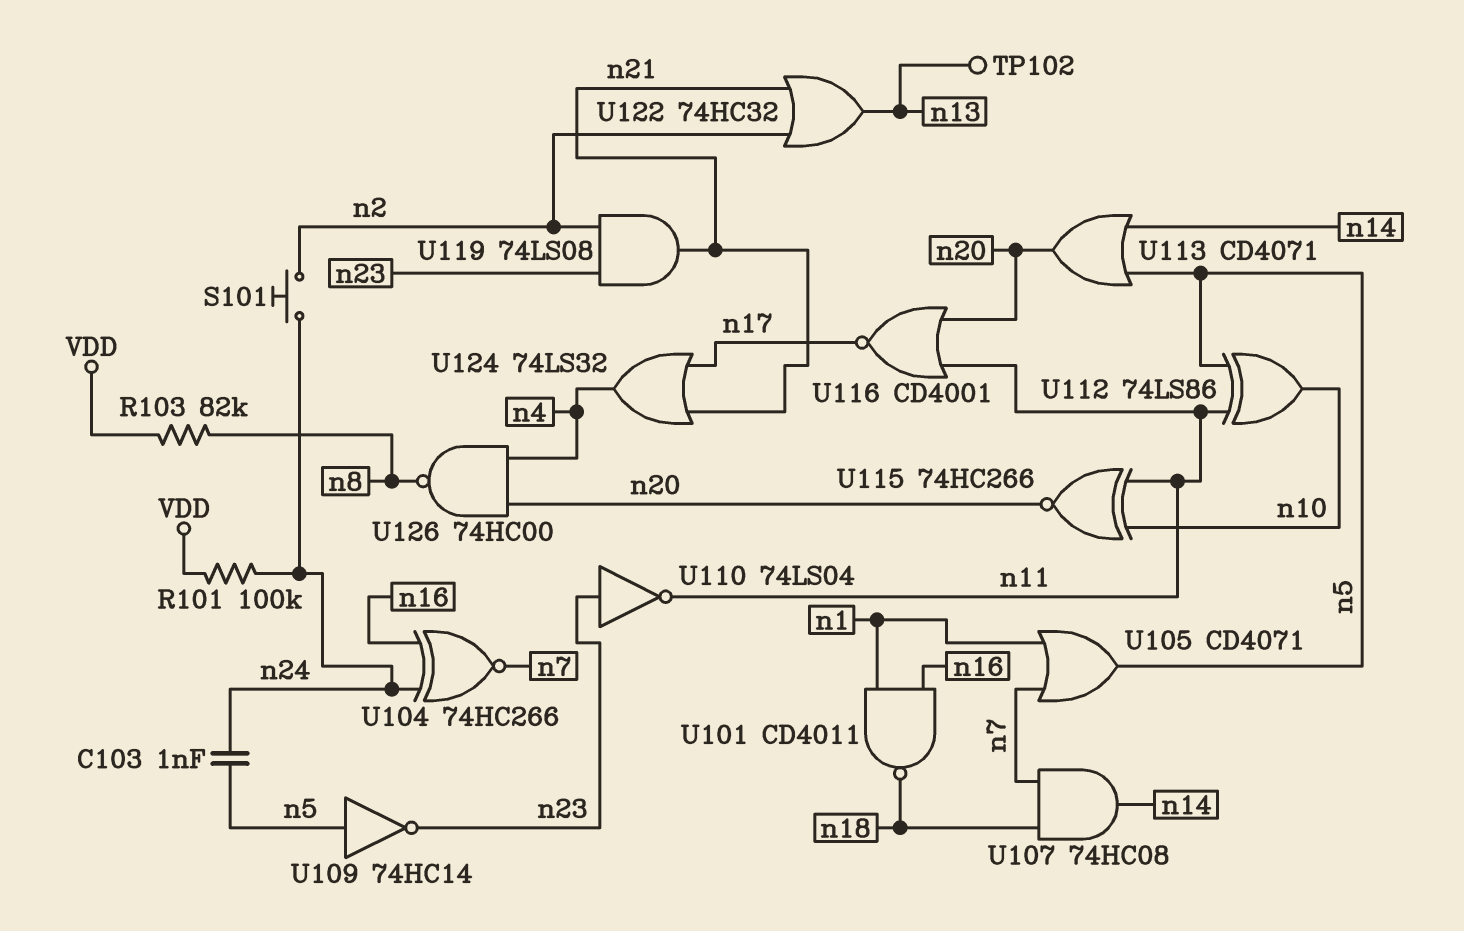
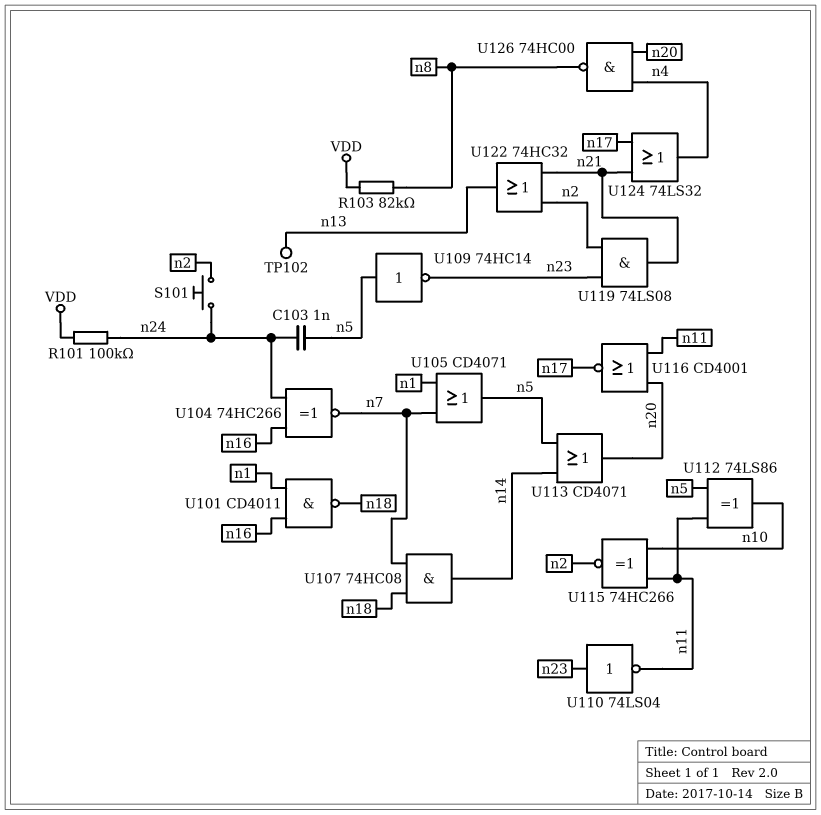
U115: XNOR 74HC266 (in n10, in n11, out n20) -> XNOR 74HC266 (in n10, in n11, out n2)

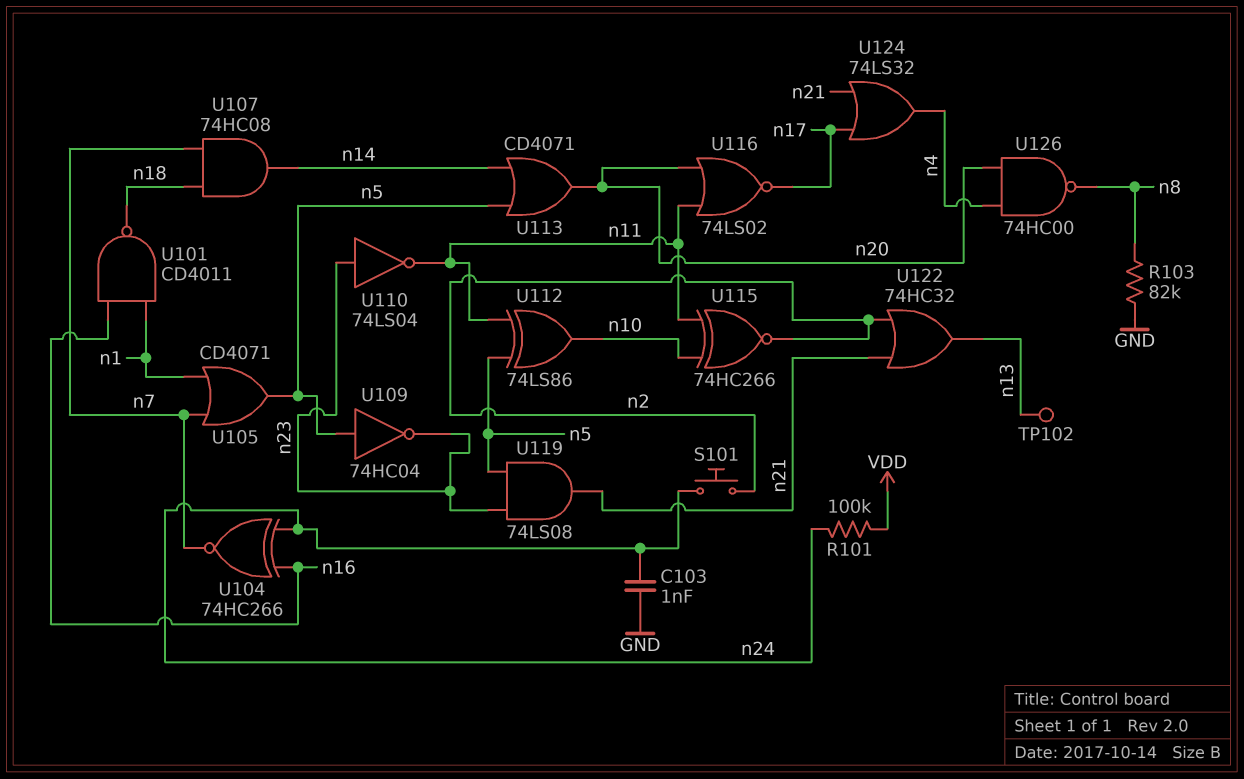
C103: 1nF (n5, n24) -> 1nF (GND, n24)
R103: 82k (VDD, n8) -> 82k (GND, n8)
U109: NOT 74HC14 (in n5, out n23) -> NOT 74HC04 (in n5, out n23)
U116: NOR CD4001 (in n11, in n20, out n17) -> NOR 74LS02 (in n11, in n20, out n17)
U119: AND 74LS08 (in n2, in n23, out n21) -> AND 74LS08 (in n5, in n23, out n21)

